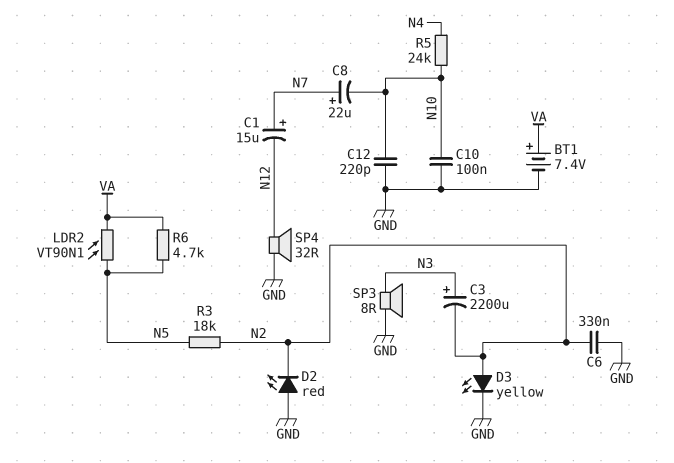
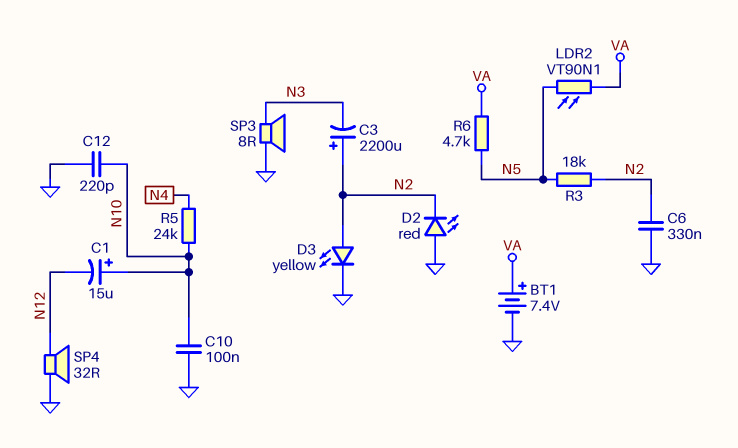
C1: 15uF (plus N7, minus N12) -> 15uF (plus N10, minus N12)
C3: 2200uF (plus N3, minus N2) -> 2200uF (plus N2, minus N3)
C8: 22uF (plus N7, minus N10) -> none

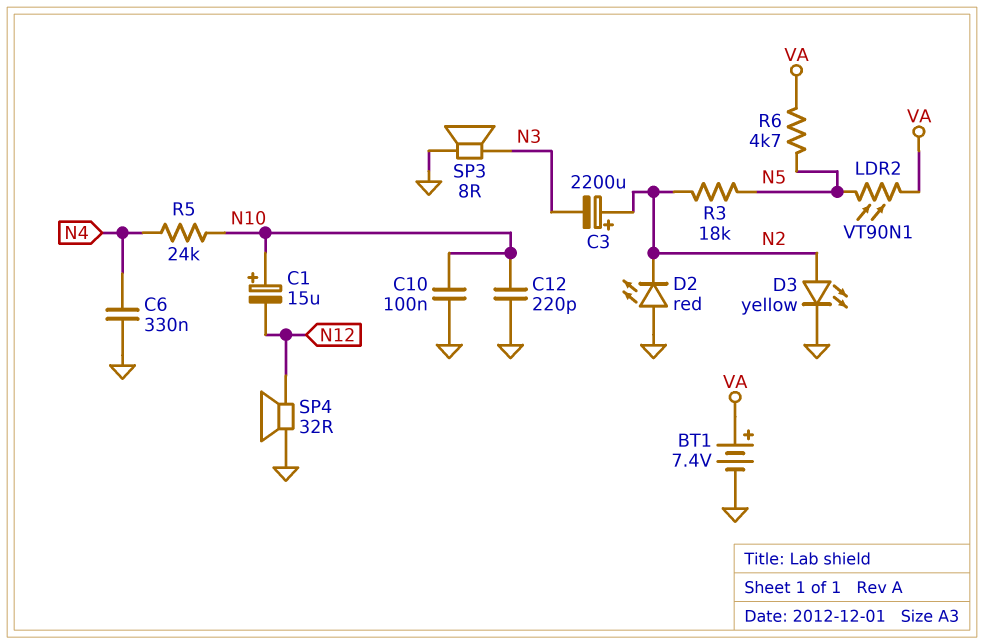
C6: 330nF (GND, N2) -> 330nF (GND, N4)

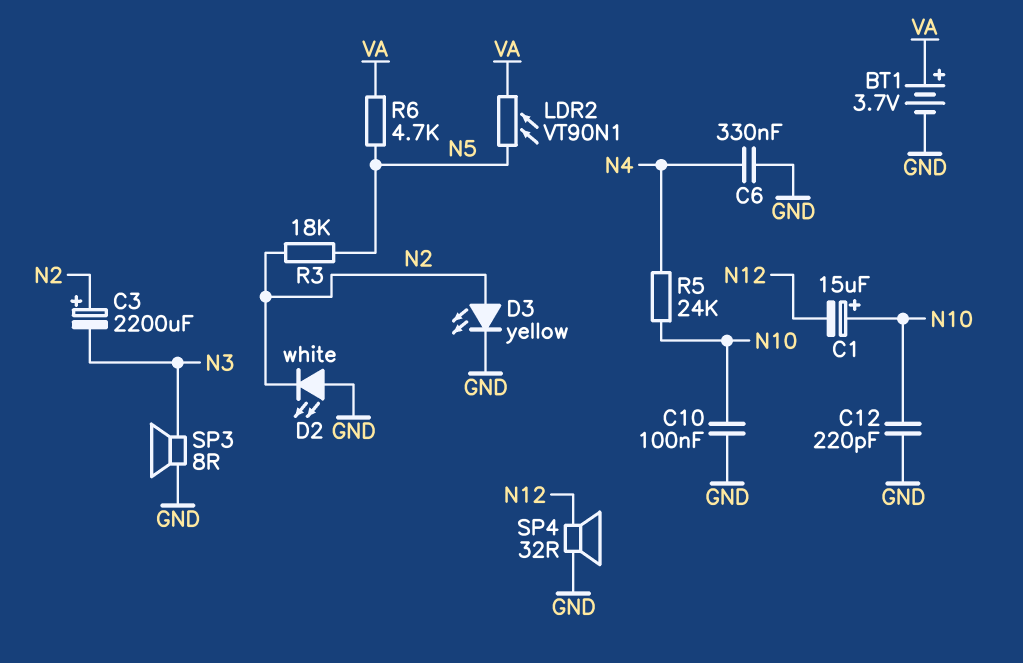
BT1: 7.4V (plus VA, minus GND) -> 3.7V (plus VA, minus GND)
D2: LED red (A GND, K N2) -> LED white (A GND, K N2)

